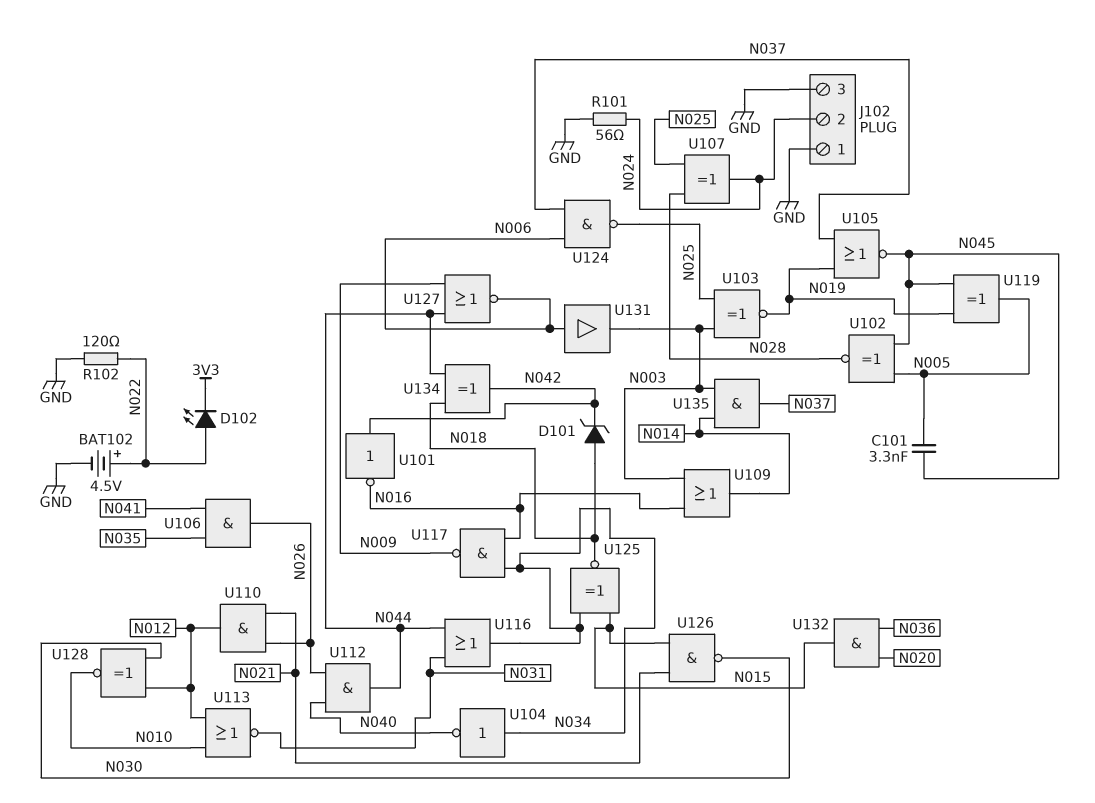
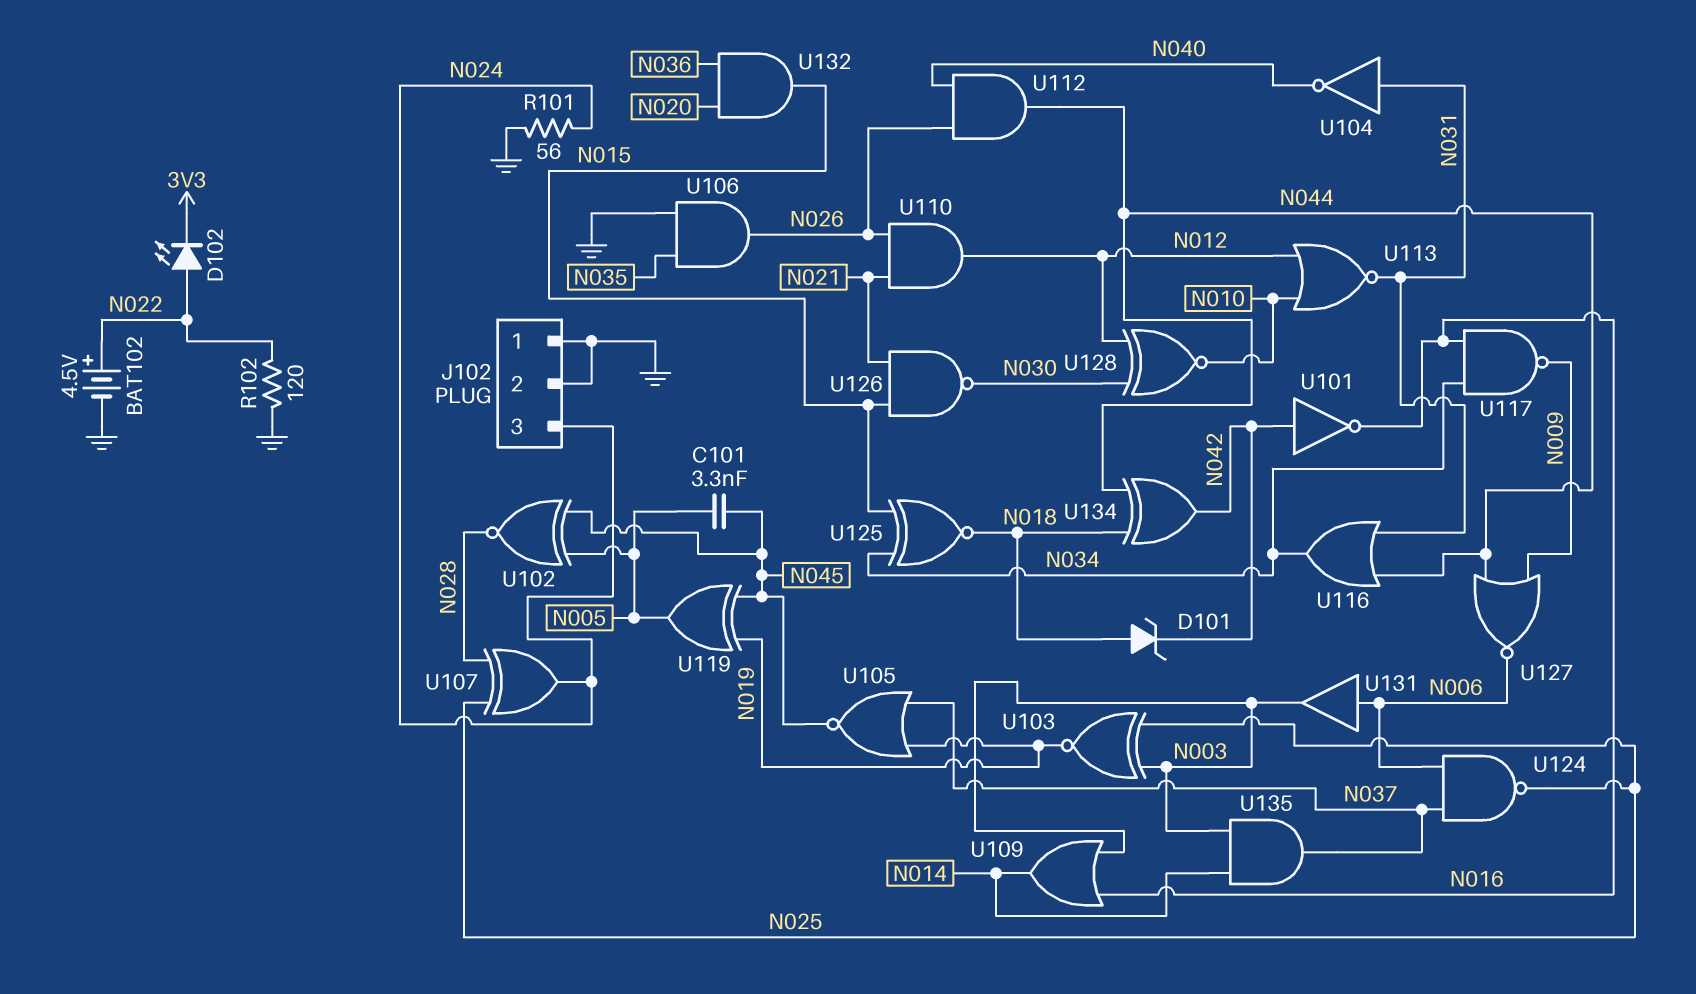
J102 pin 2: N024 -> GND
J102 pin 3: GND -> N024
U104: NOT (in N034, out N040) -> NOT (in N031, out N040)
U106: AND (in N035, in N041, out N026) -> AND (in GND, in N035, out N026)

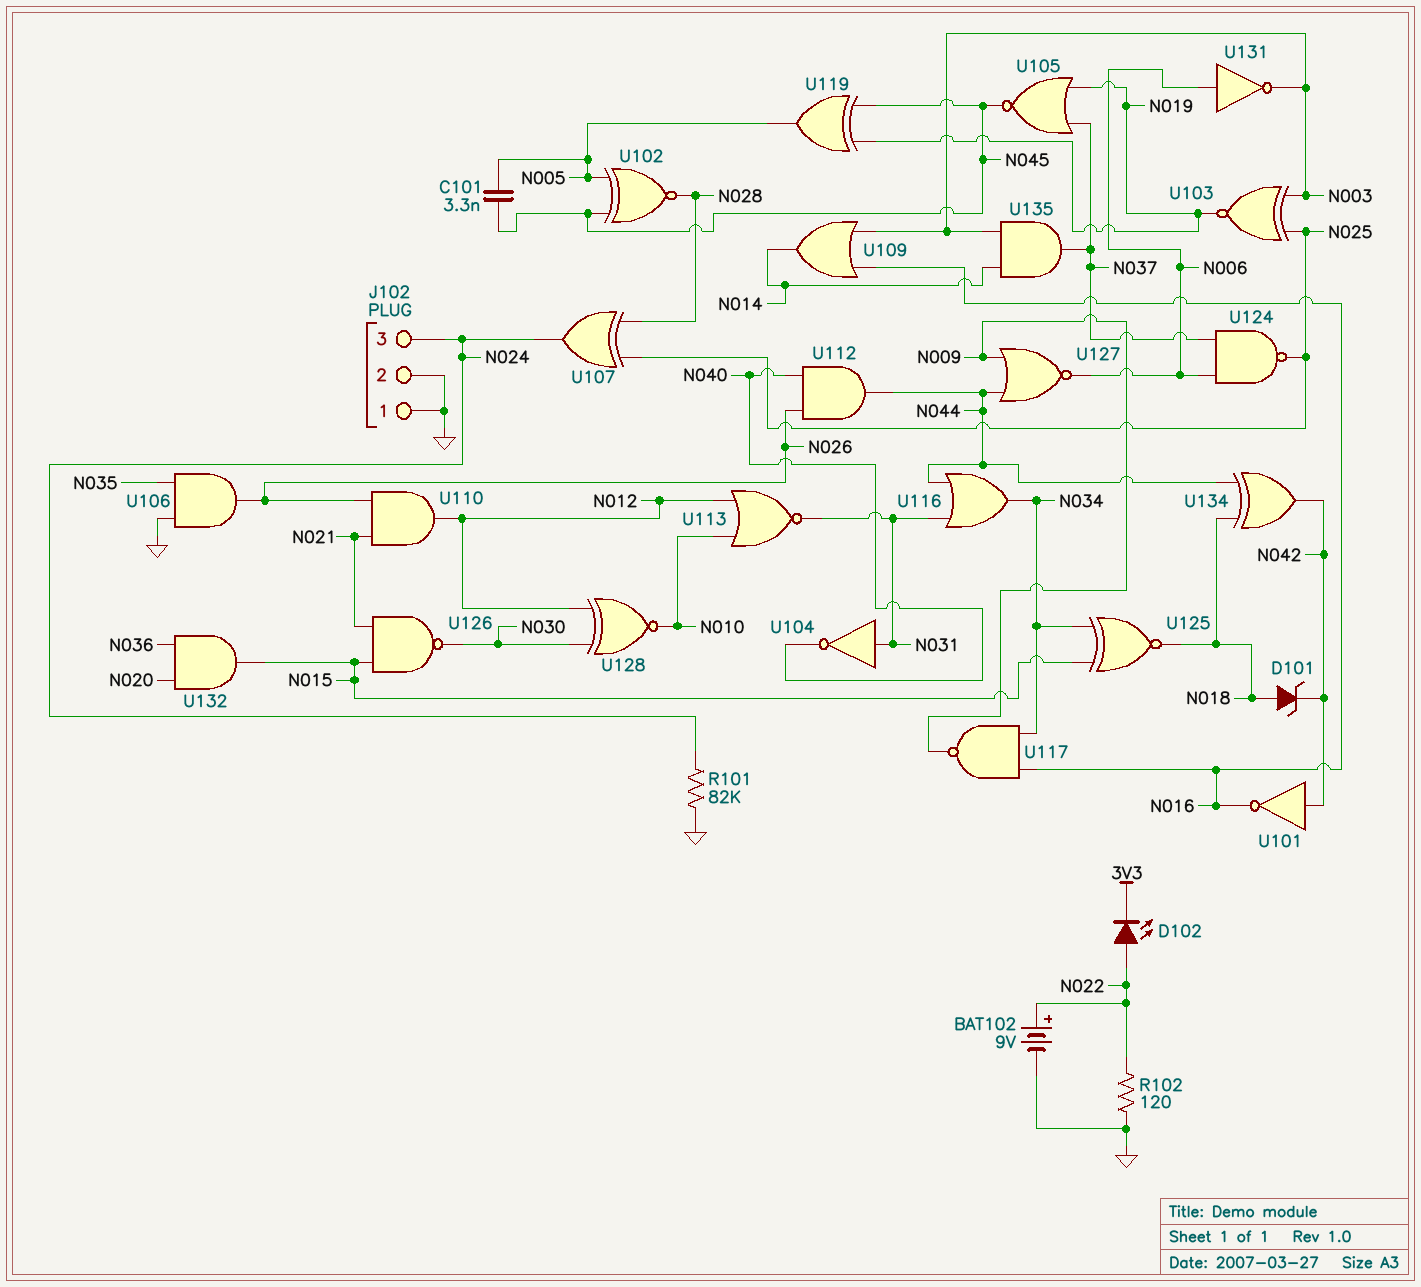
BAT102: 4.5V (plus N022, minus GND) -> 9V (plus N022, minus GND)
R101: 56 (GND, N024) -> 82k (GND, N024)
U131: buffer (in N006, out N003) -> NOT (in N006, out N003)

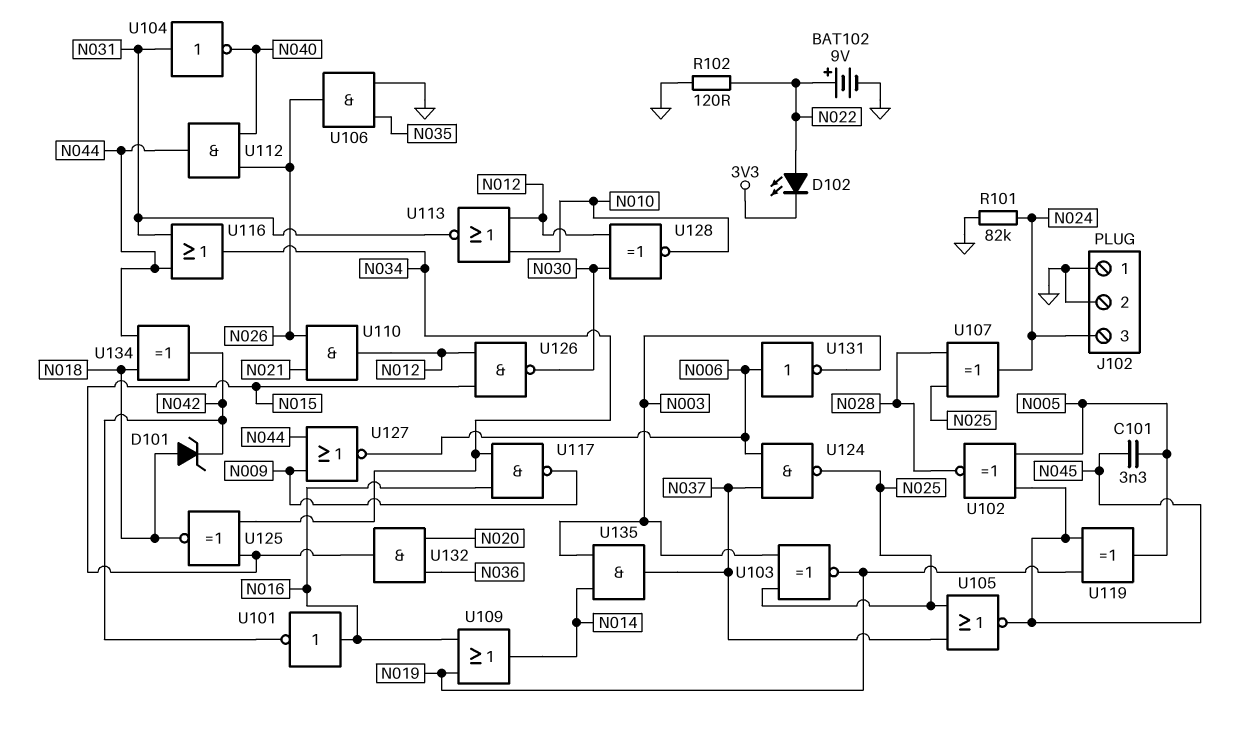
U101: NOT (in N042, out N016) -> NOT (in N016, out N042)
U105: NOR (in N019, in N037, out N045) -> NOR (in N025, in N037, out N045)
U109: OR (in N003, in N016, out N014) -> OR (in N016, in N019, out N014)
U126: NAND (in N015, in N021, out N030) -> NAND (in N012, in N015, out N030)

